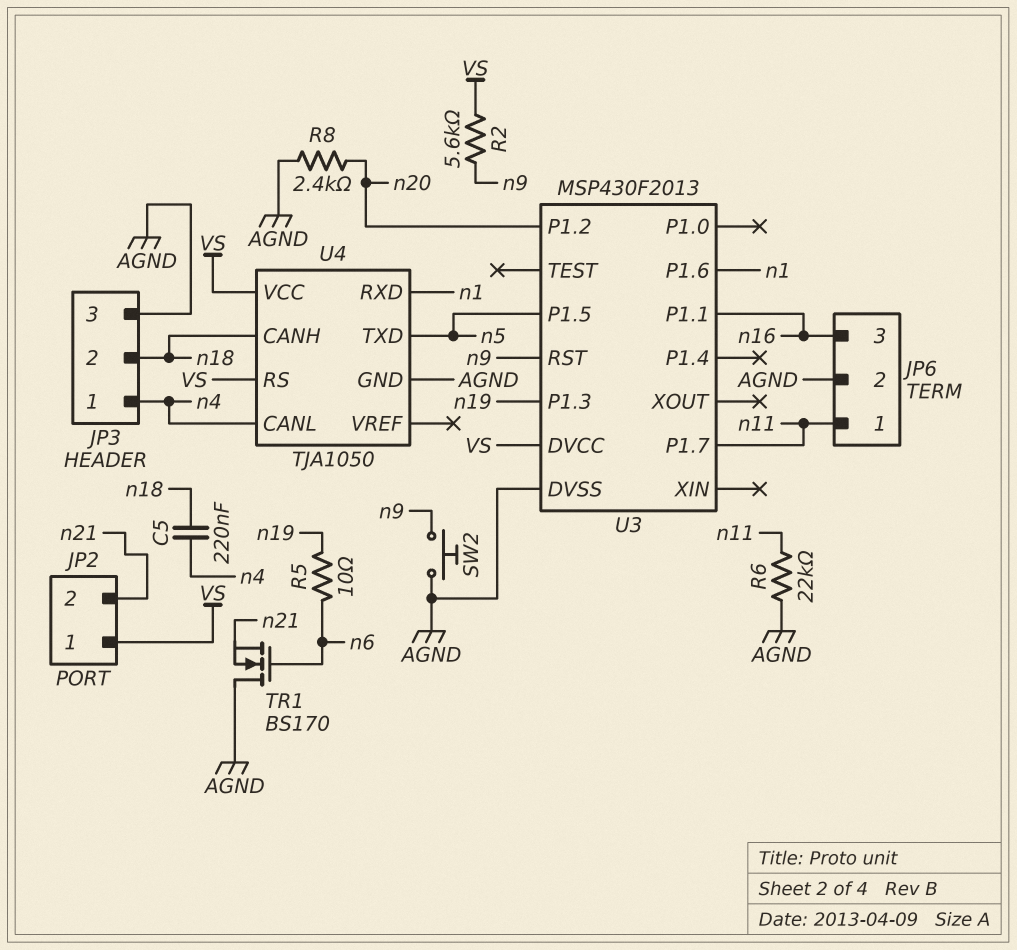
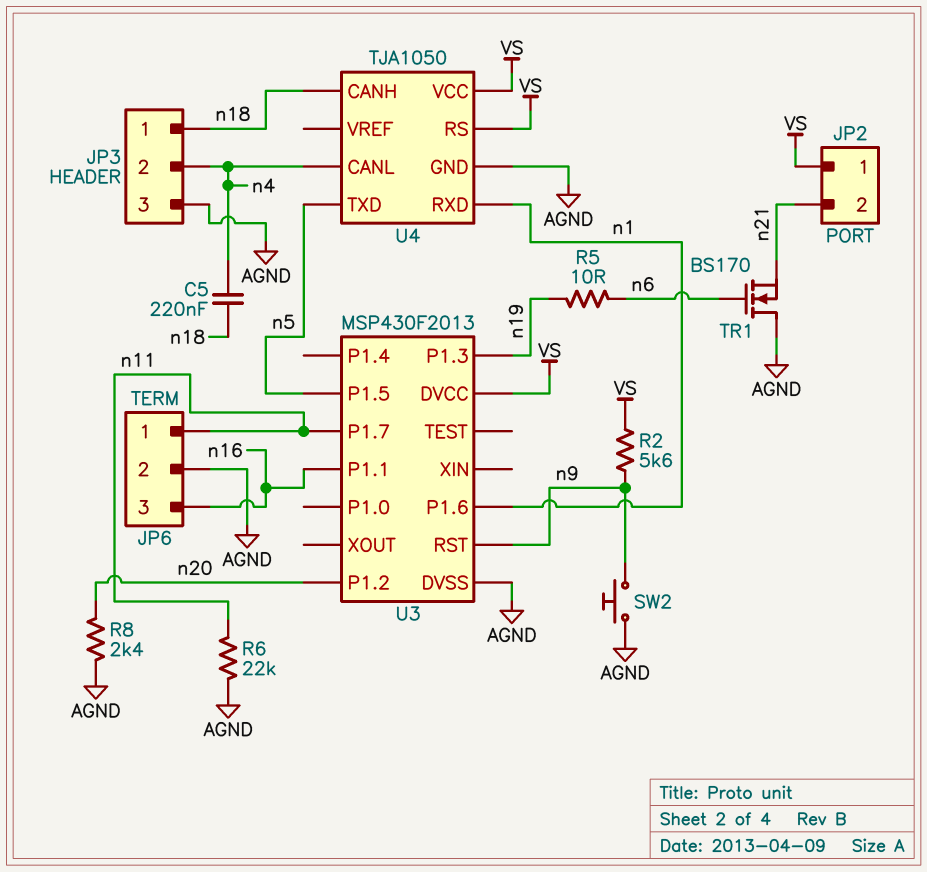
JP3 pin 1: n4 -> n18
JP3 pin 2: n18 -> n4

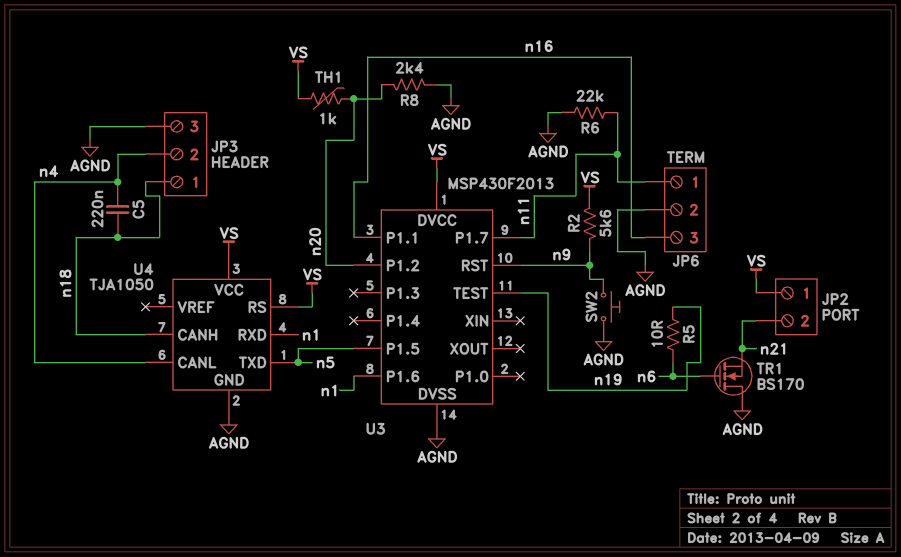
TH1: none -> 1k (VS, n20)
U3 pin P1.3: n19 -> none
U3 pin TEST: none -> n19

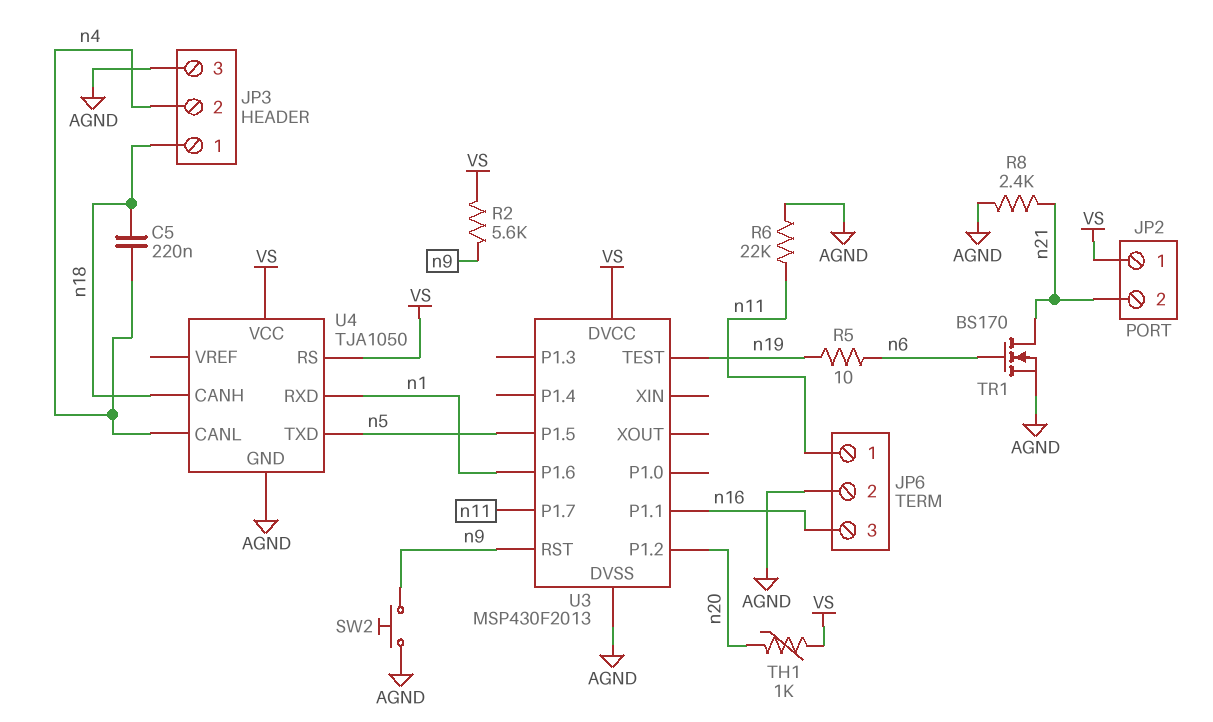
R8: 2.4k (AGND, n20) -> 2.4k (AGND, n21)
TR1: NMOS BS170 (G n6, D AGND, S n21) -> NMOS BS170 (G n6, D n21, S AGND)

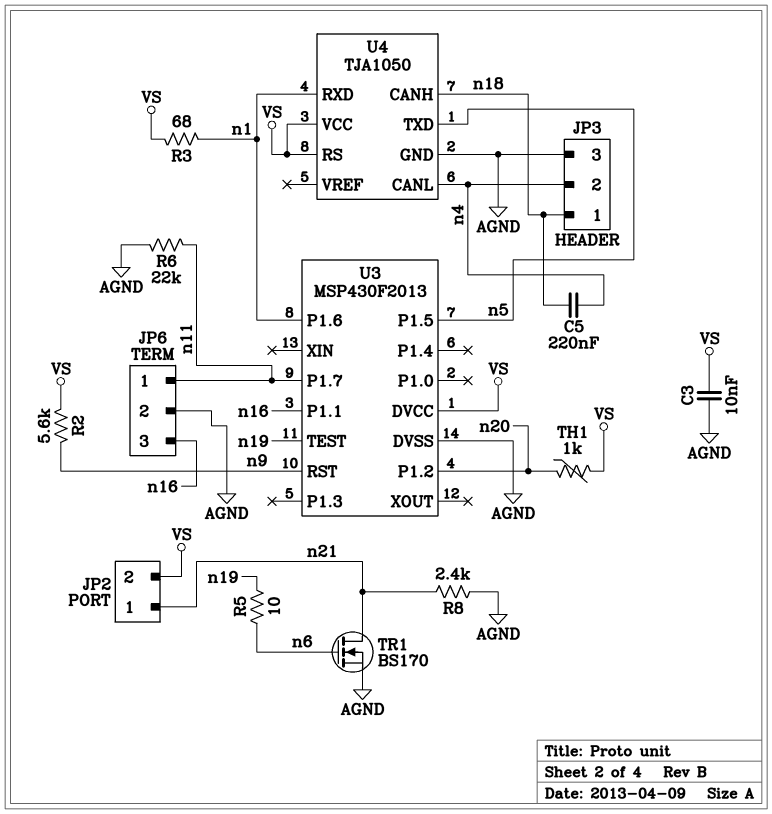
C3: none -> 10nF (AGND, VS)
JP2 pin 1: VS -> n21
JP2 pin 2: n21 -> VS
R3: none -> 68 (VS, n1)
SW2: button (AGND, n9) -> none

